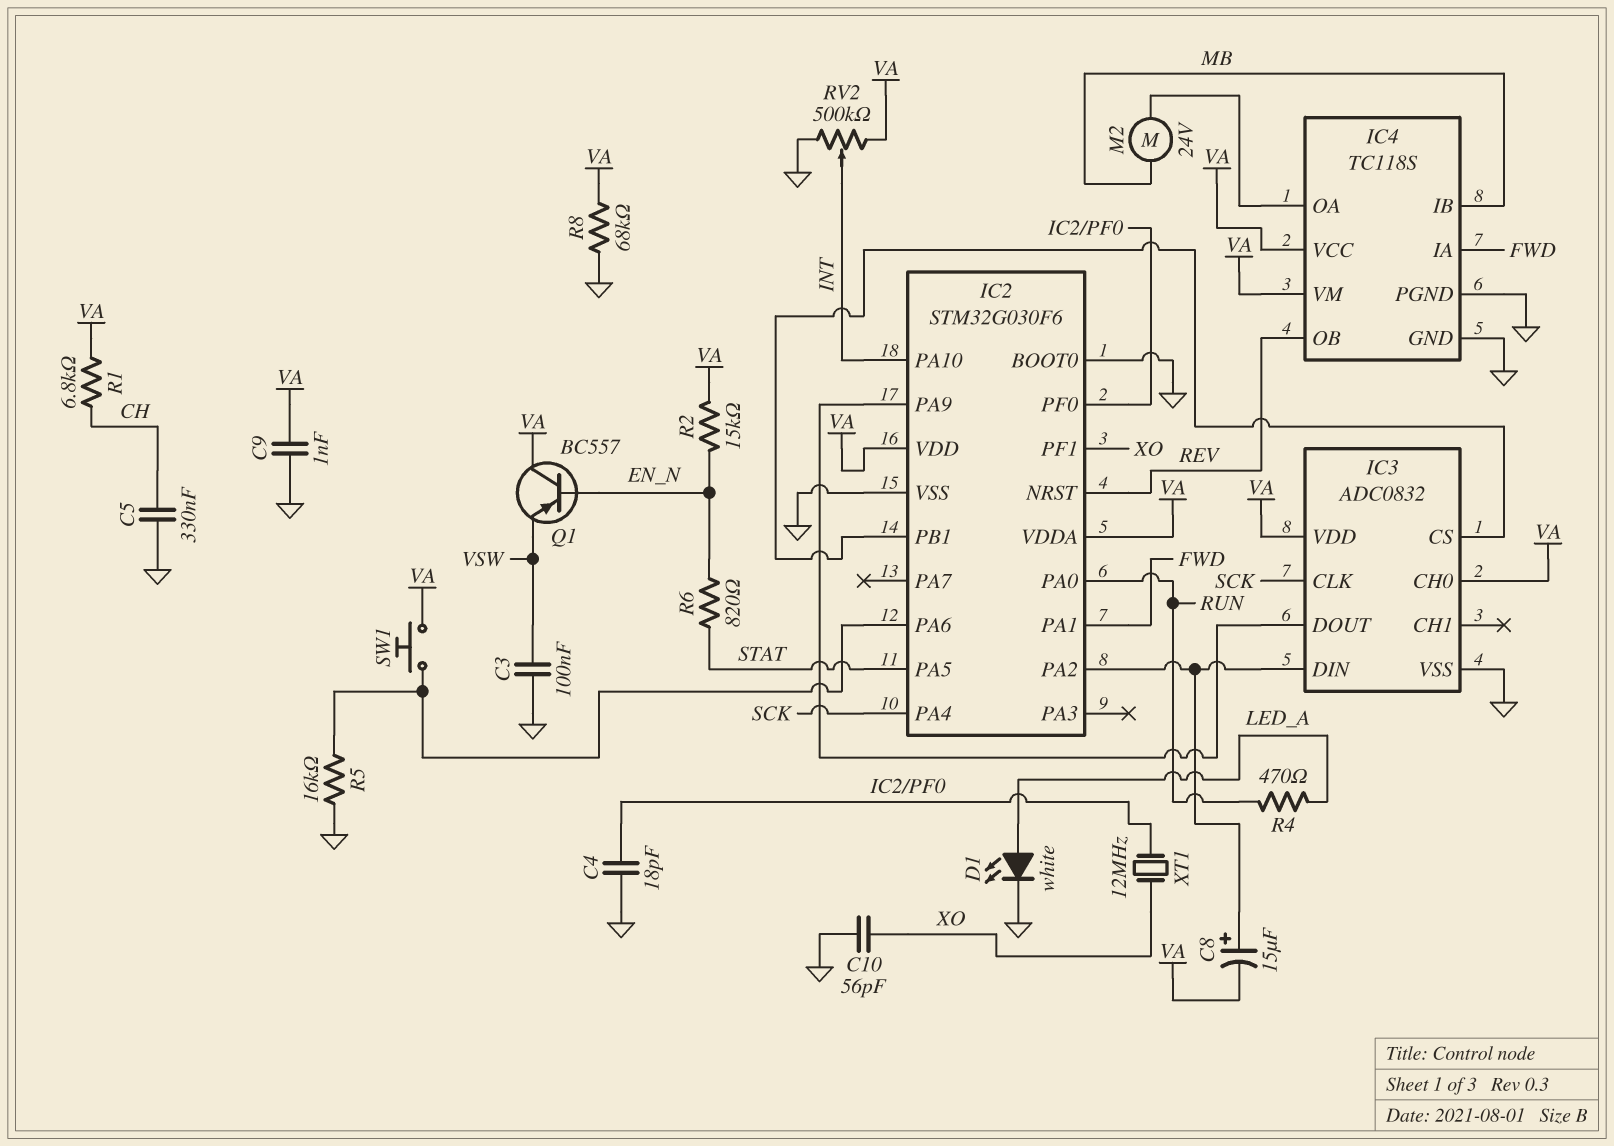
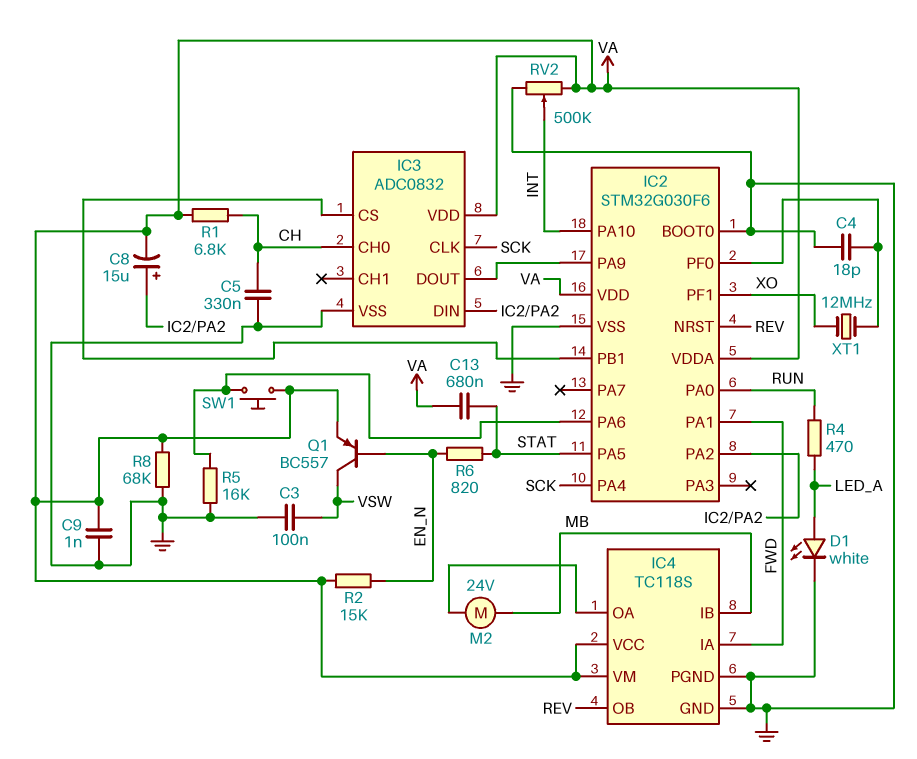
C10: 56pF (GND, XO) -> none
C13: none -> 680nF (STAT, VA)
IC3 pin CH0: VA -> CH
Q1: PNP BC557 (B EN_N, C VA, E VSW) -> PNP BC557 (B EN_N, C VSW, E VA)

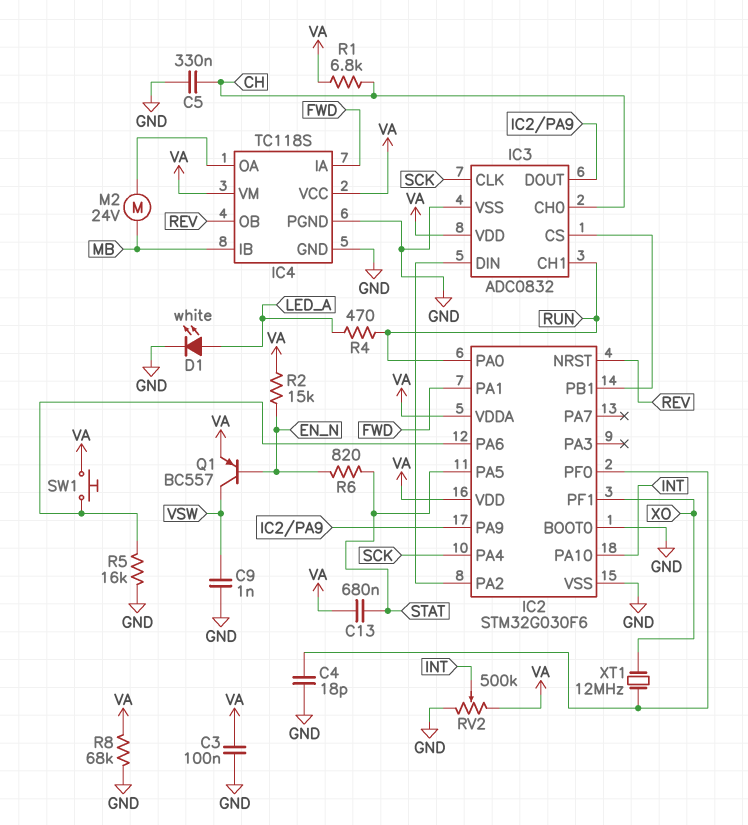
C3: 100nF (GND, VSW) -> 100nF (GND, VA)
C8: 15uF (plus IC2/PA2, minus VA) -> none
C9: 1nF (GND, VA) -> 1nF (GND, VSW)
IC3 pin CH1: none -> RUN

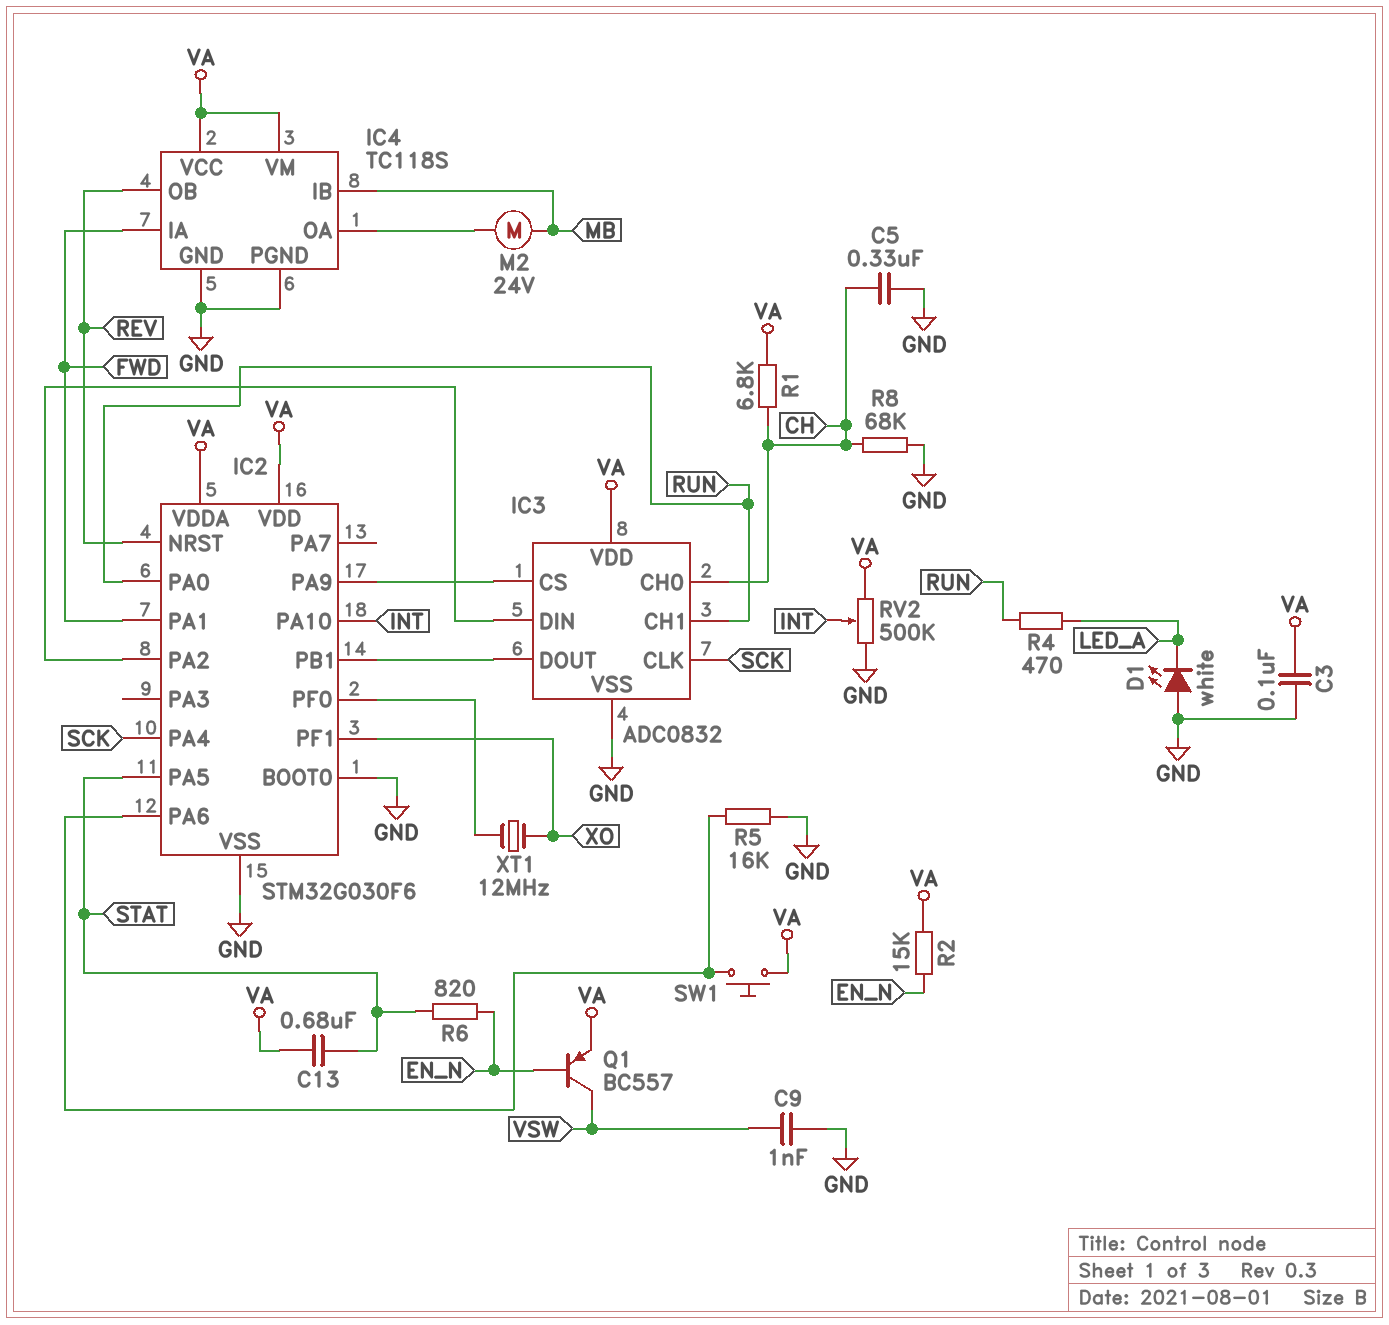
C4: 18pF (GND, IC2/PF0) -> none
D1: LED white (A LED_A, K GND) -> LED white (A GND, K LED_A)
IC3 pin CS: IC2/PB1 -> IC2/PA9
IC3 pin DOUT: IC2/PA9 -> IC2/PB1
R8: 68k (GND, VA) -> 68k (CH, GND)

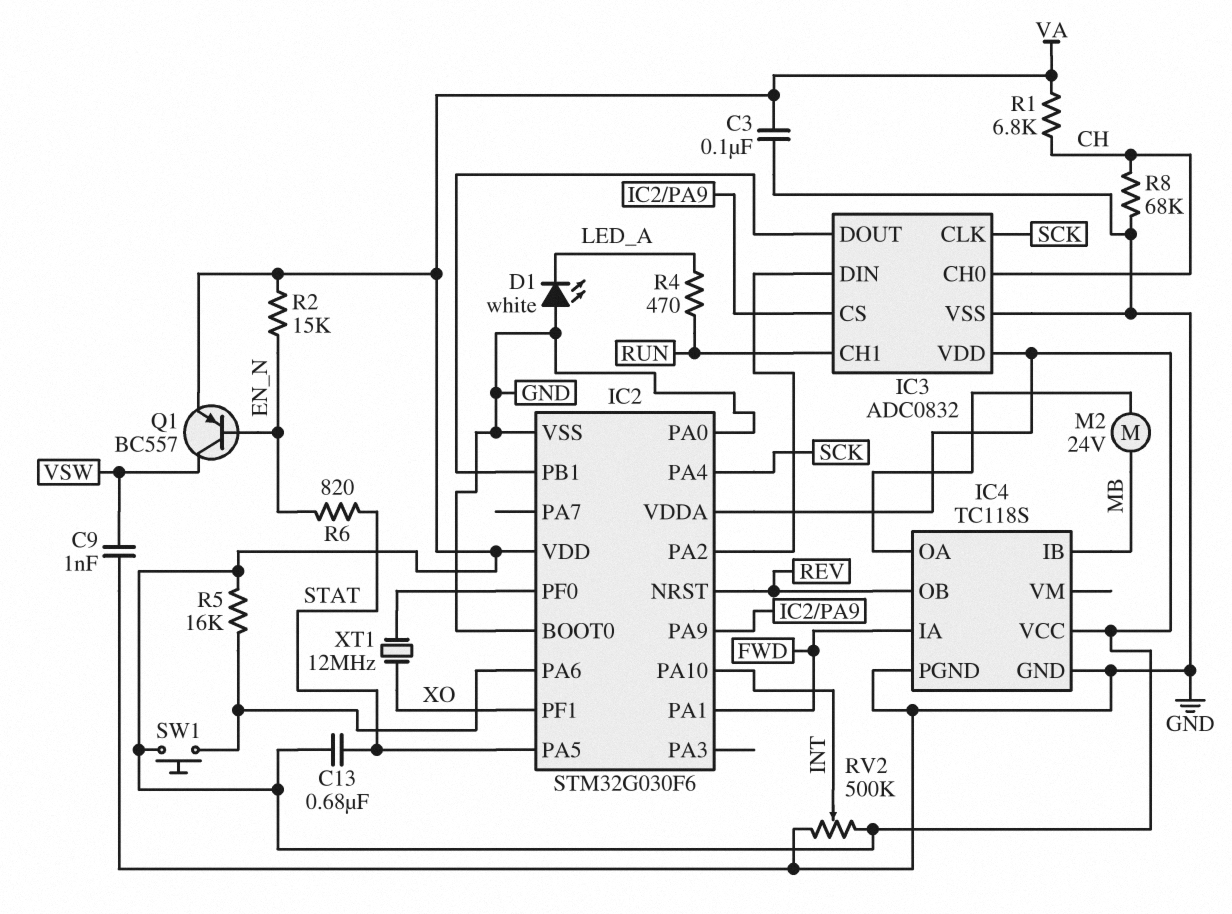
C5: 330nF (CH, GND) -> none
IC2 pin PA0: RUN -> GND
IC4 pin VM: VA -> none
R5: 16k (GND, IC2/PA6) -> 16k (IC2/PA6, VA)

